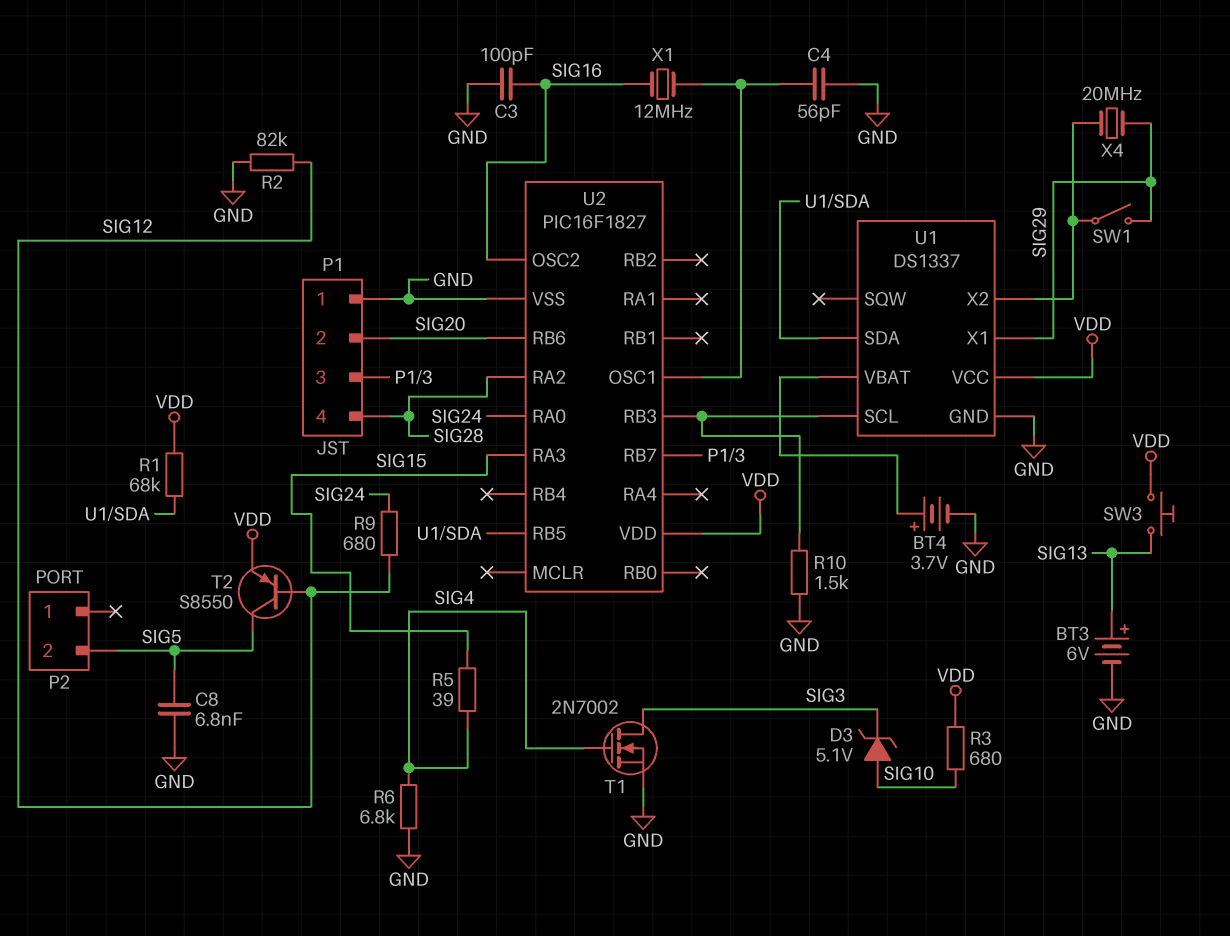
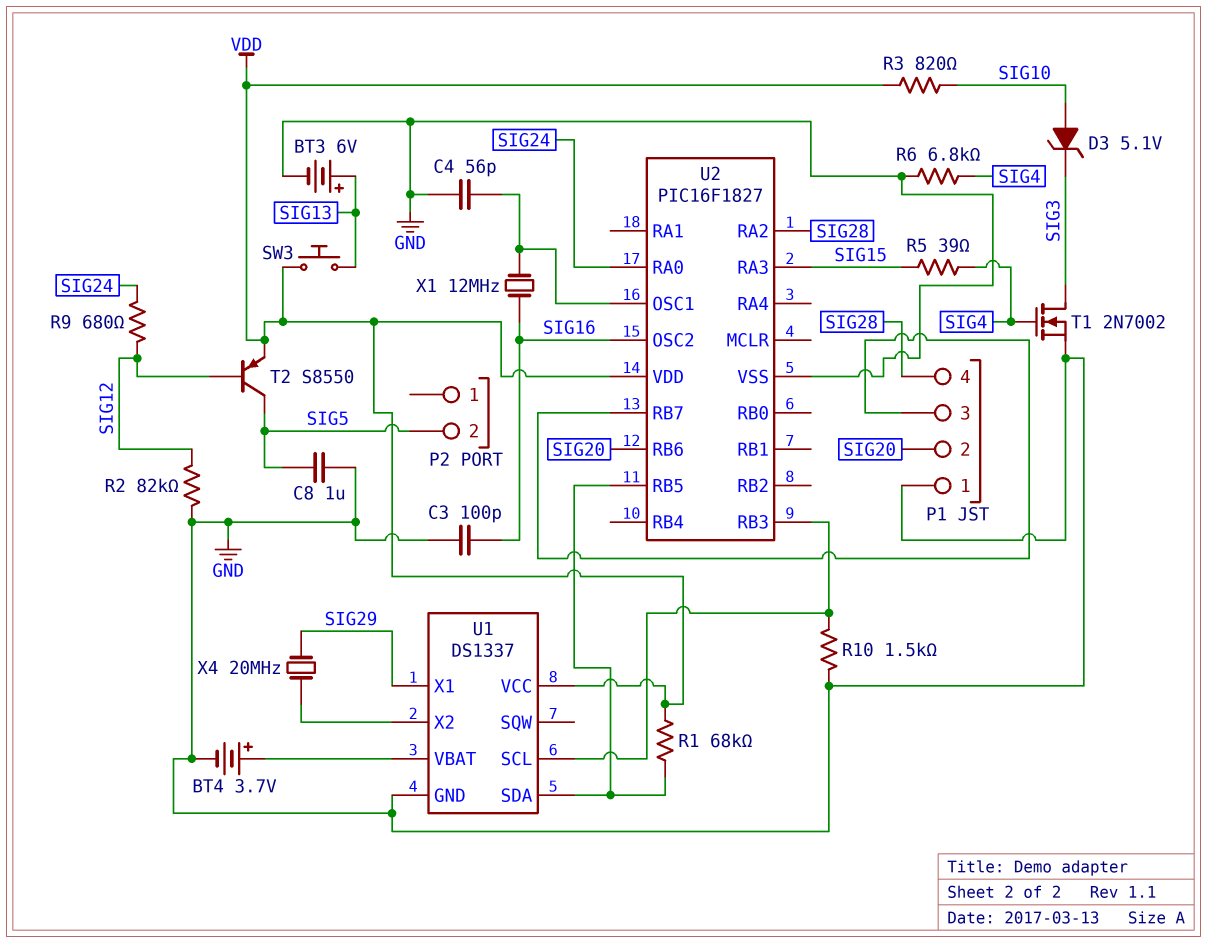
C8: 6.8nF (GND, SIG5) -> 1uF (GND, SIG5)
R3: 680 (SIG10, VDD) -> 820 (SIG10, VDD)
SW1: switch (SIG29, U1/X2) -> none

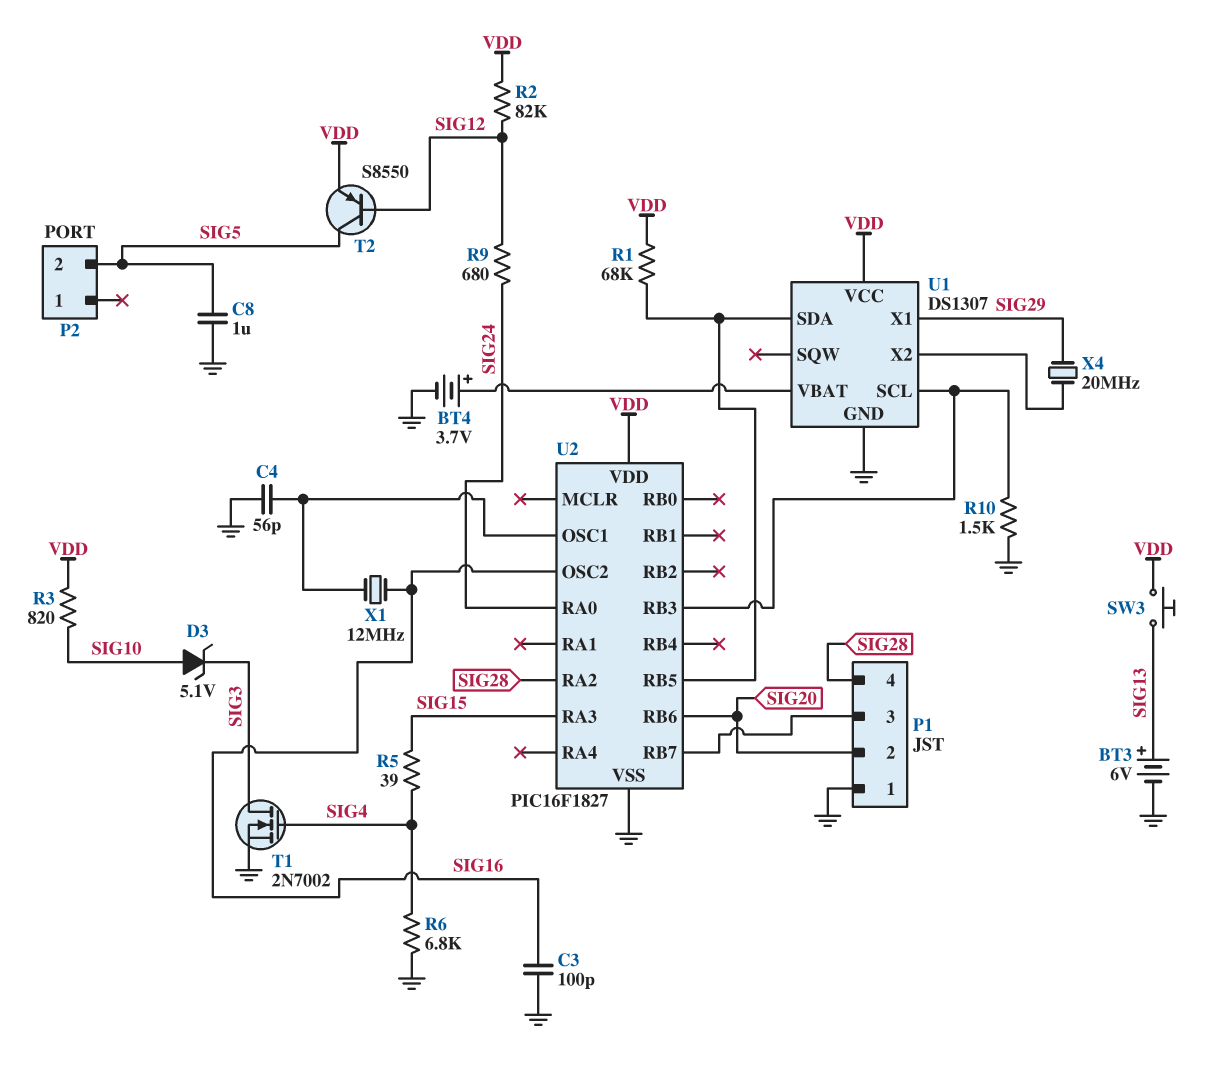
R2: 82k (GND, SIG12) -> 82k (SIG12, VDD)
U1: DS1337 -> DS1307

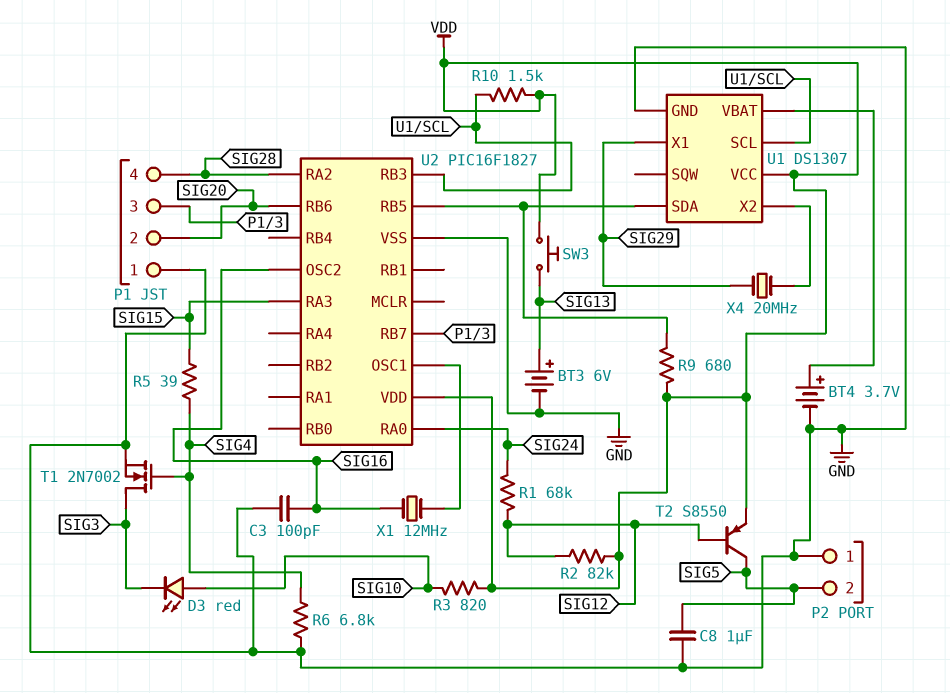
C4: 56pF (GND, U2/OSC1) -> none
D3: zener 5.1V (A SIG10, K SIG3) -> LED red (A SIG10, K SIG3)
P2 pin 1: none -> GND
R1: 68k (U1/SDA, VDD) -> 68k (SIG12, SIG24)
R9: 680 (SIG12, SIG24) -> 680 (U1/SDA, VDD)
R10: 1.5k (GND, U1/SCL) -> 1.5k (U1/SCL, VDD)

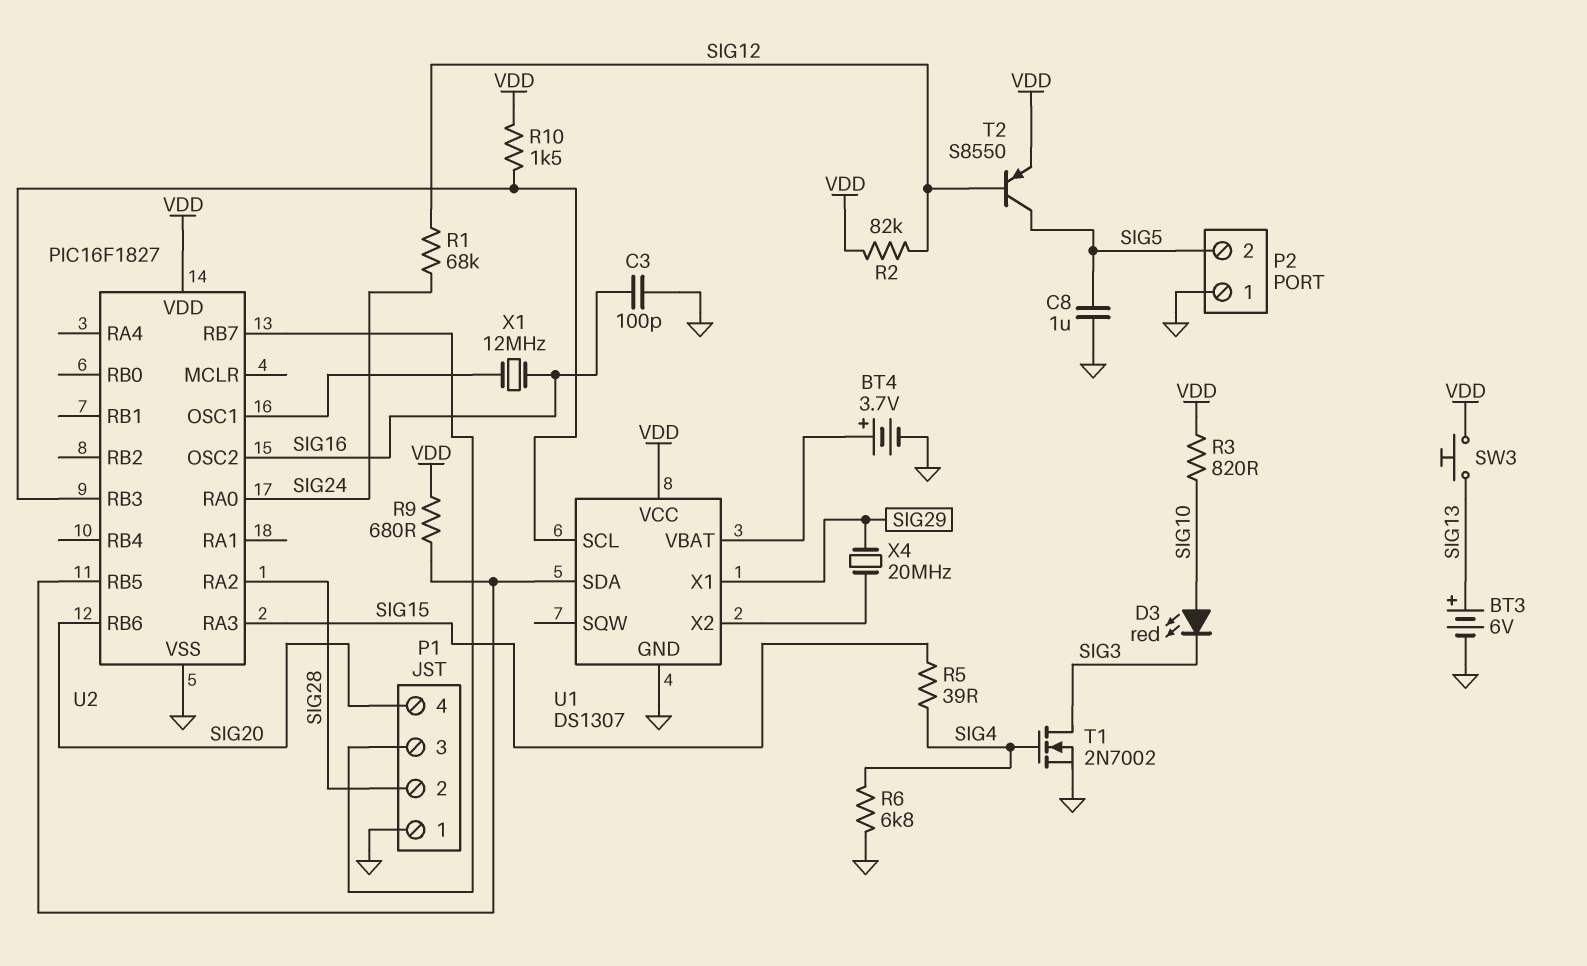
P1 pin 2: SIG20 -> SIG28
P1 pin 4: SIG28 -> SIG20

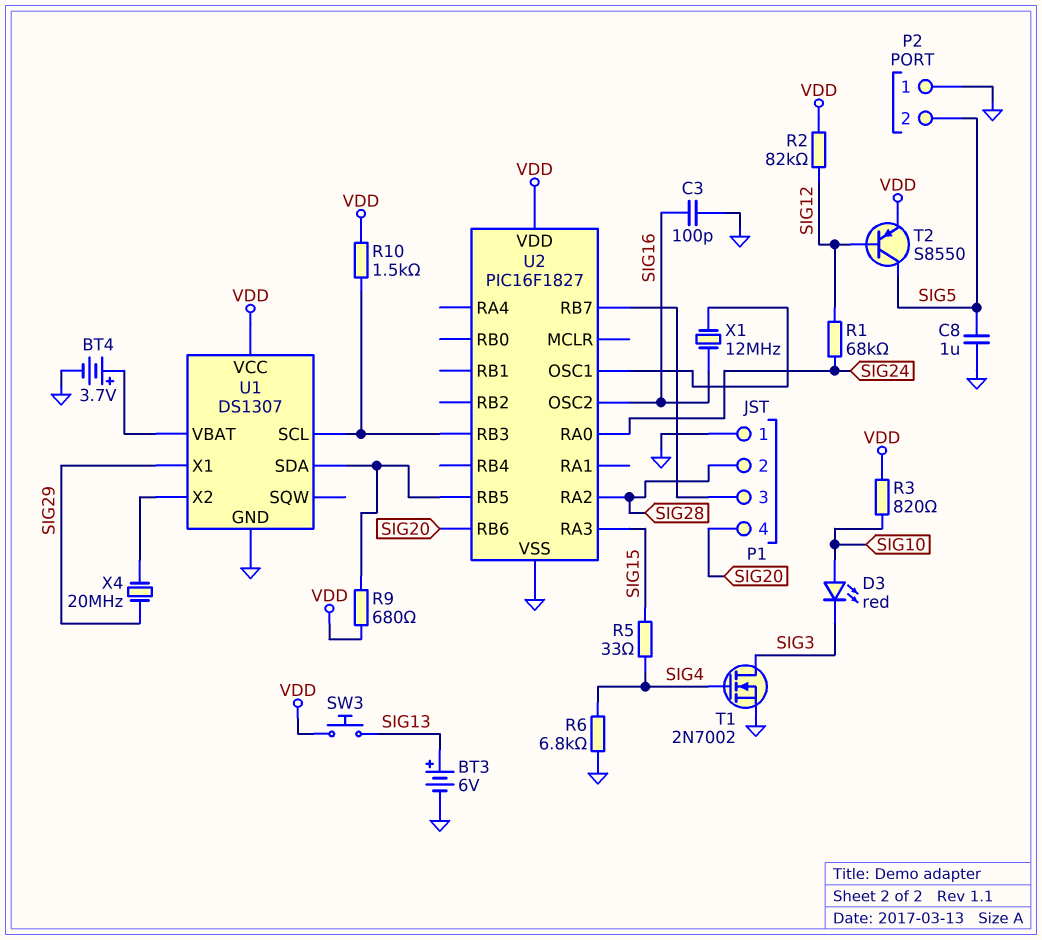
R5: 39 (SIG4, SIG15) -> 33 (SIG4, SIG15)

